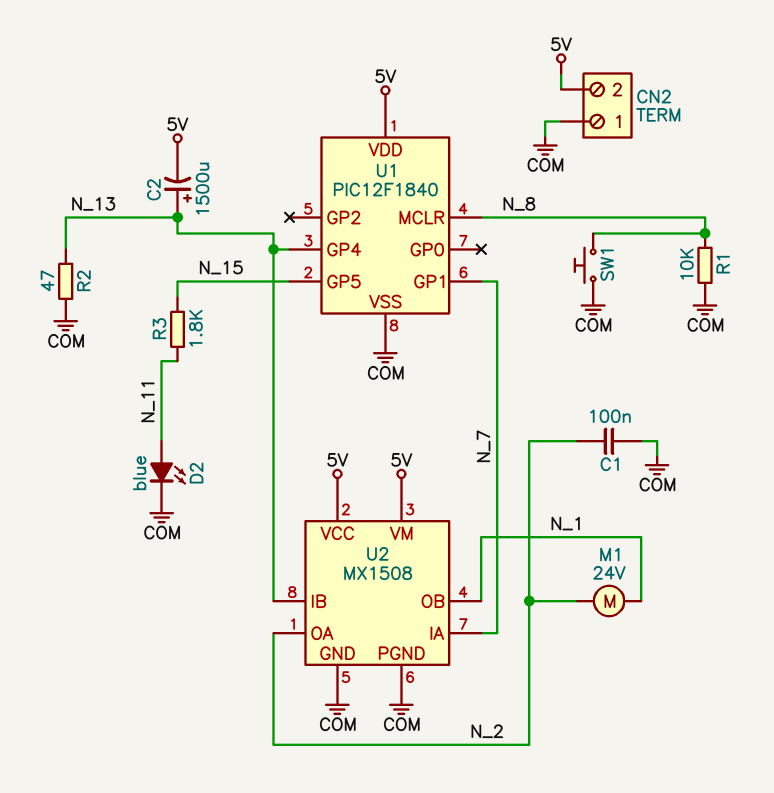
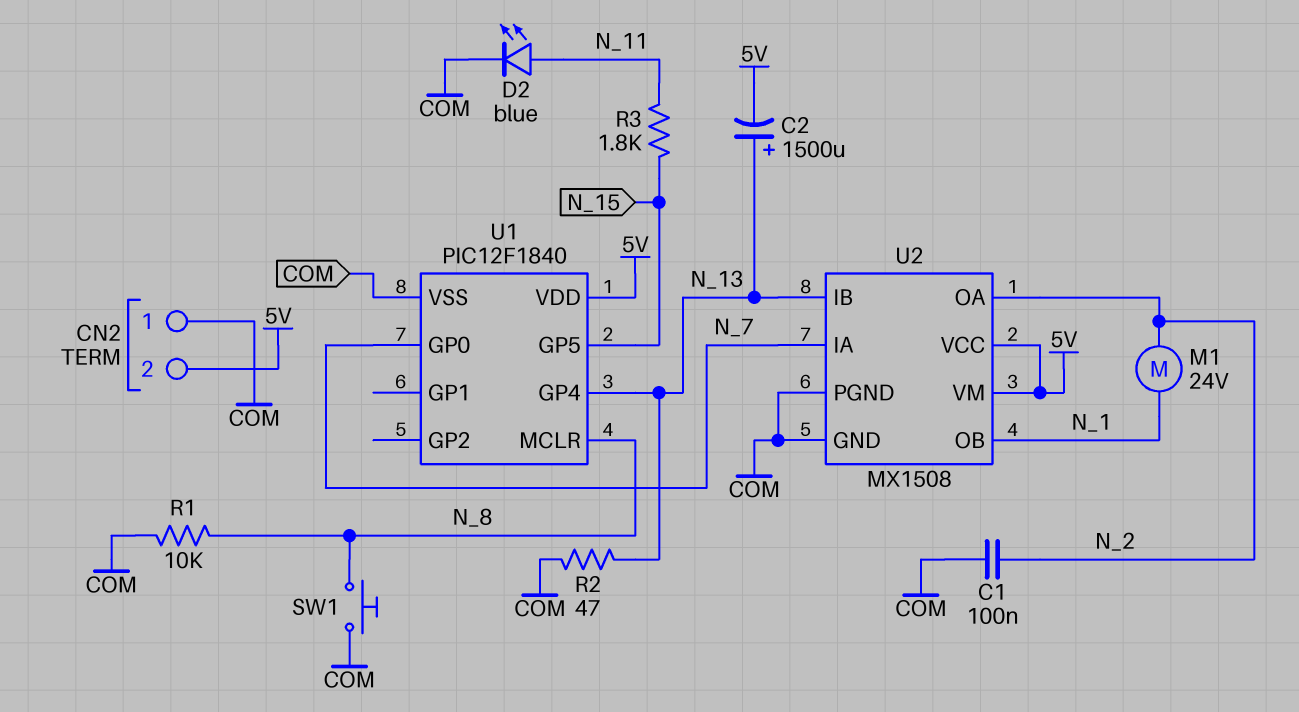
U1 pin GP0: none -> N_7
U1 pin GP1: N_7 -> none

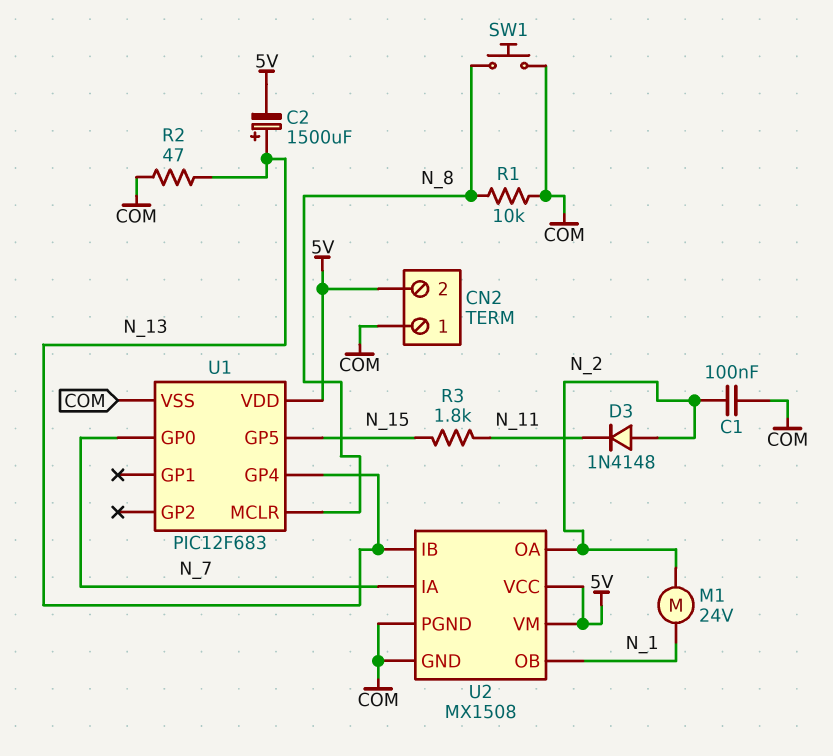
D2: LED blue (A N_11, K COM) -> none
D3: none -> diode 1N4148 (A N_2, K N_11)
U1: PIC12F1840 -> PIC12F683

